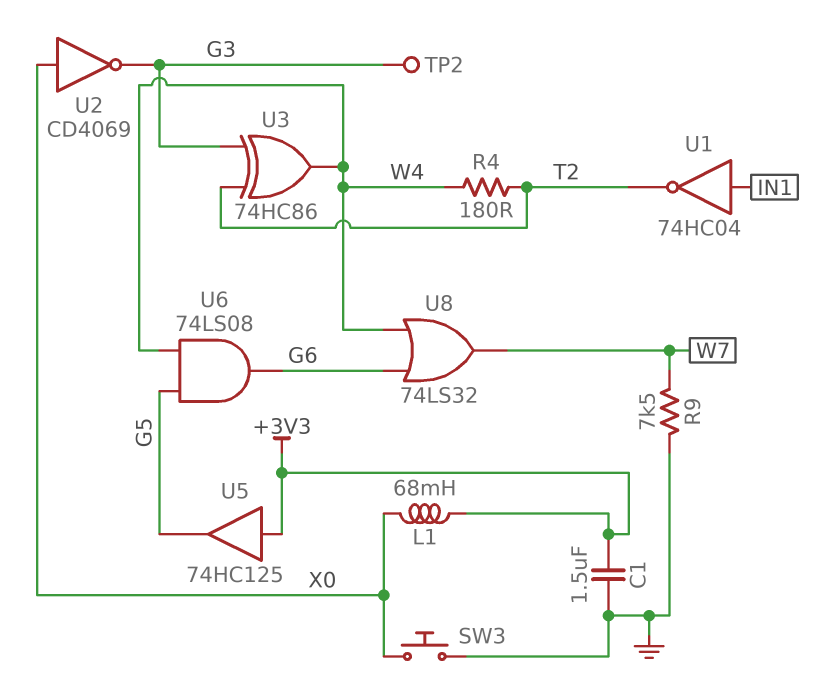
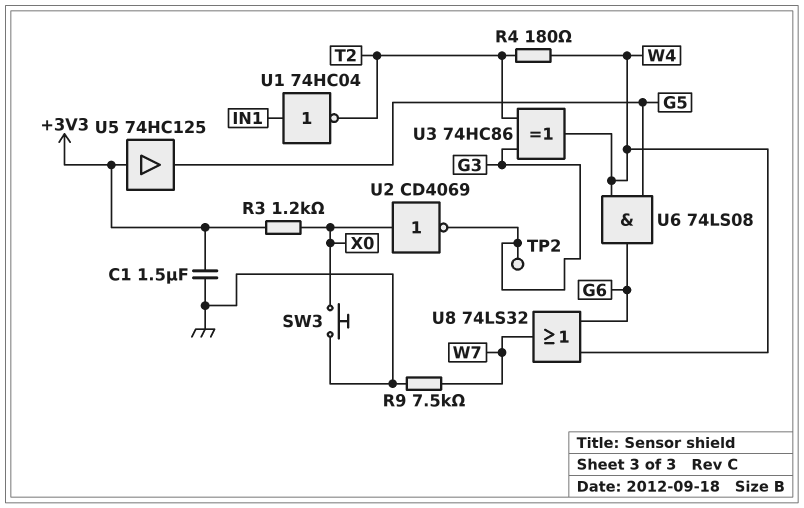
L1: 68mH (+3V3, X0) -> none
R3: none -> 1.2k (+3V3, X0)

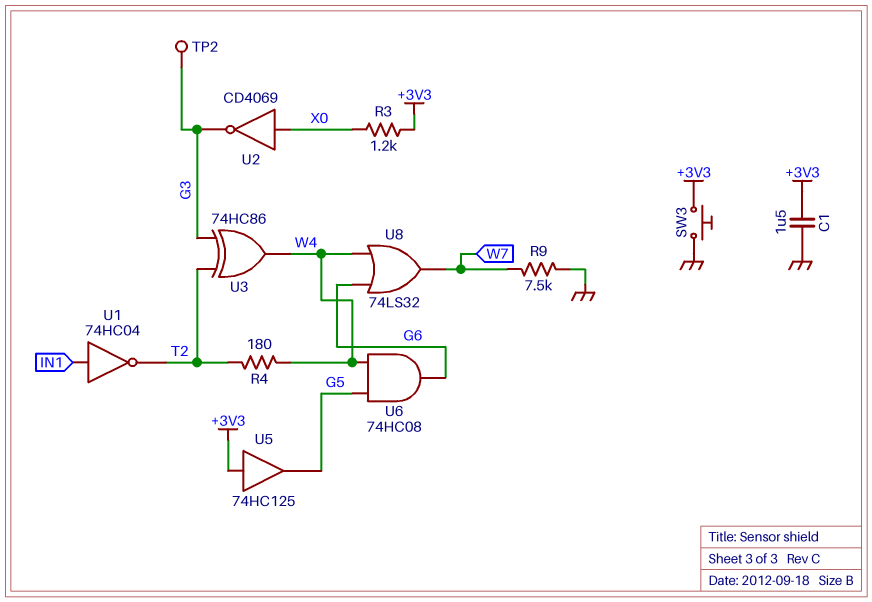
SW3: button (GND, X0) -> button (+3V3, GND)
U6: AND 74LS08 (in G5, in W4, out G6) -> AND 74HC08 (in G5, in W4, out G6)

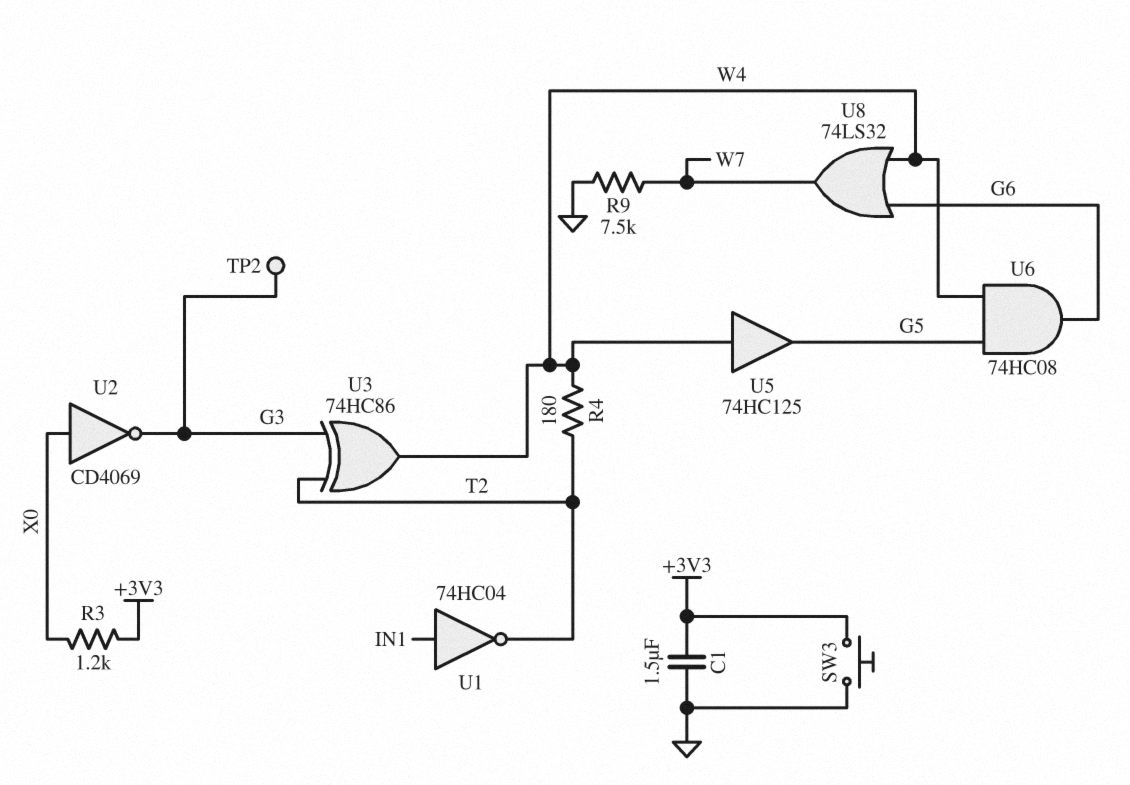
U5: buffer 74HC125 (in +3V3, out G5) -> buffer 74HC125 (in W4, out G5)

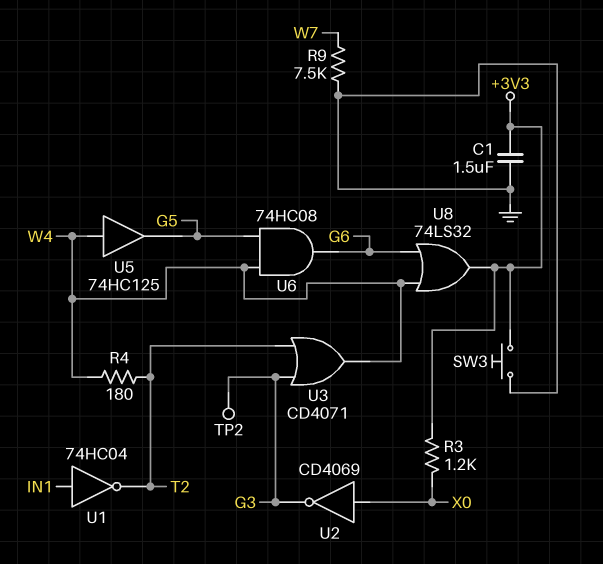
U3: XOR 74HC86 (in G3, in T2, out W4) -> OR CD4071 (in G3, in T2, out W4)
U8: OR 74LS32 (in G6, in W4, out W7) -> OR 74LS32 (in G6, in W4, out +3V3)

